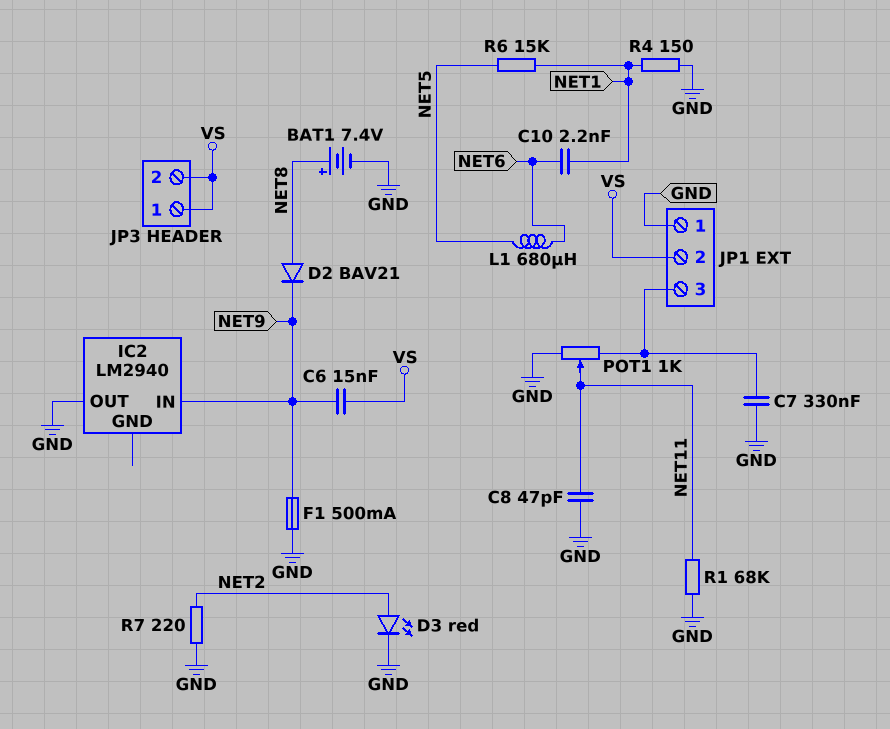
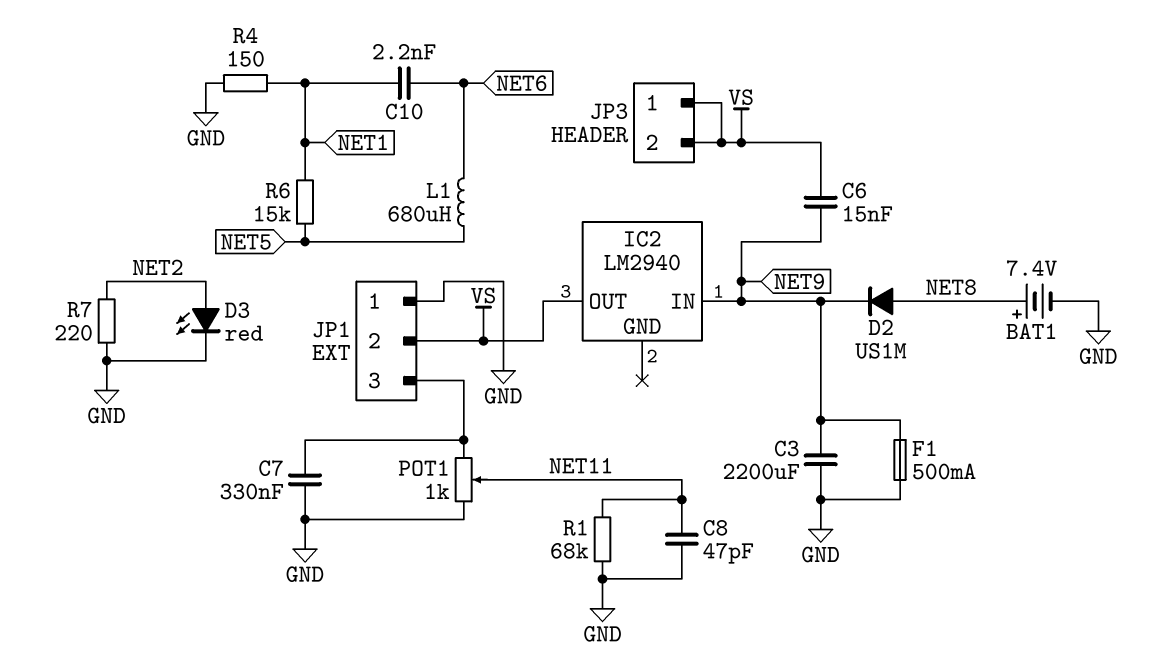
C3: none -> 2200uF (GND, NET9)
D2: diode BAV21 (A NET8, K NET9) -> diode US1M (A NET8, K NET9)
IC2 pin OUT: GND -> VS

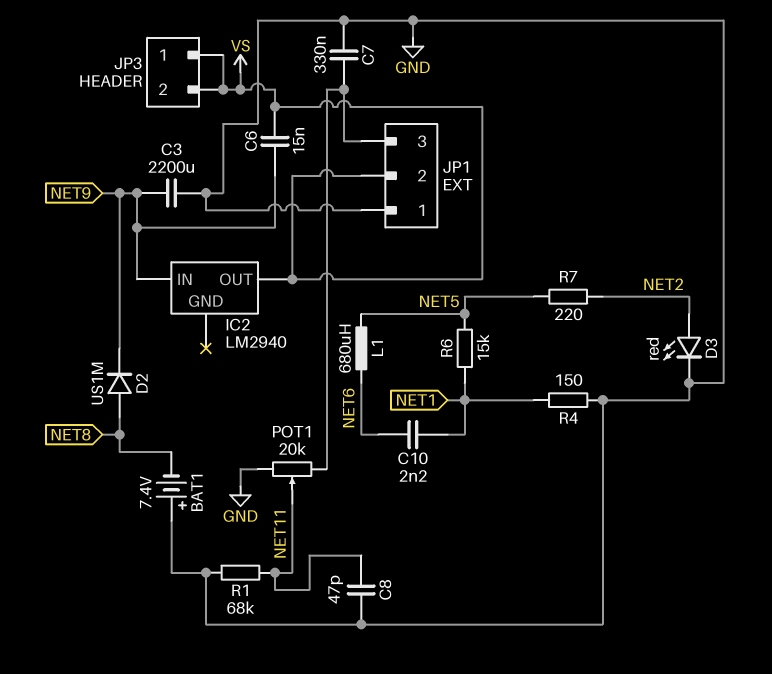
BAT1: 7.4V (plus NET8, minus GND) -> 7.4V (plus GND, minus NET8)
F1: 500mA (GND, NET9) -> none
POT1: 1k (GND, JP1/3, wiper NET11) -> 20k (GND, JP1/3, wiper NET11)
R7: 220 (GND, NET2) -> 220 (NET2, NET5)

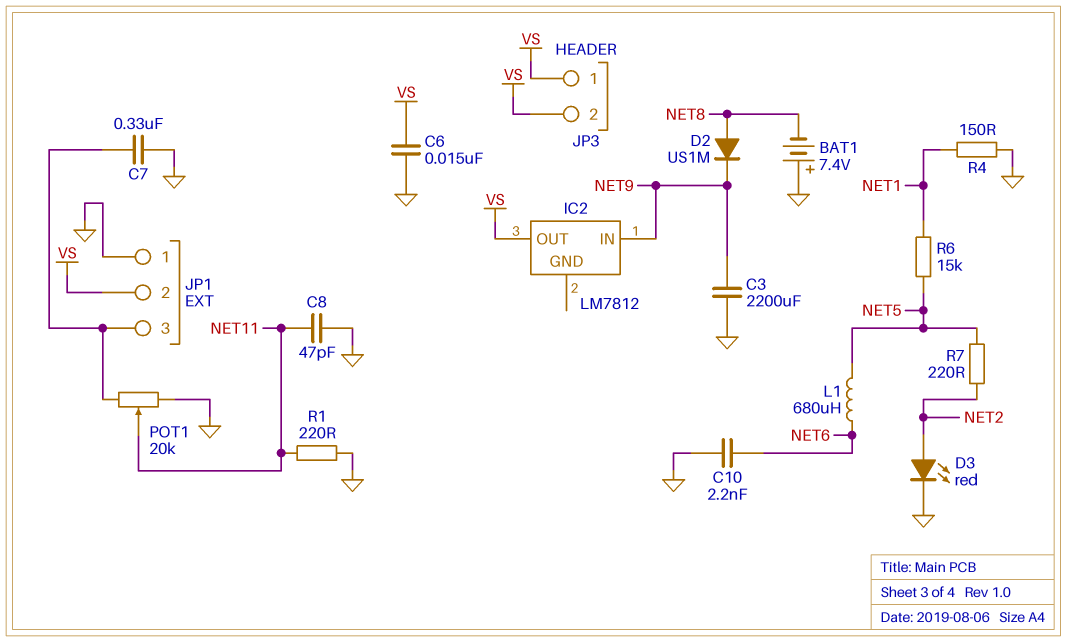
C6: 15nF (NET9, VS) -> 15nF (GND, VS)
C10: 2.2nF (NET1, NET6) -> 2.2nF (GND, NET6)
IC2: LM2940 -> LM7812
R1: 68k (GND, NET11) -> 220 (GND, NET11)

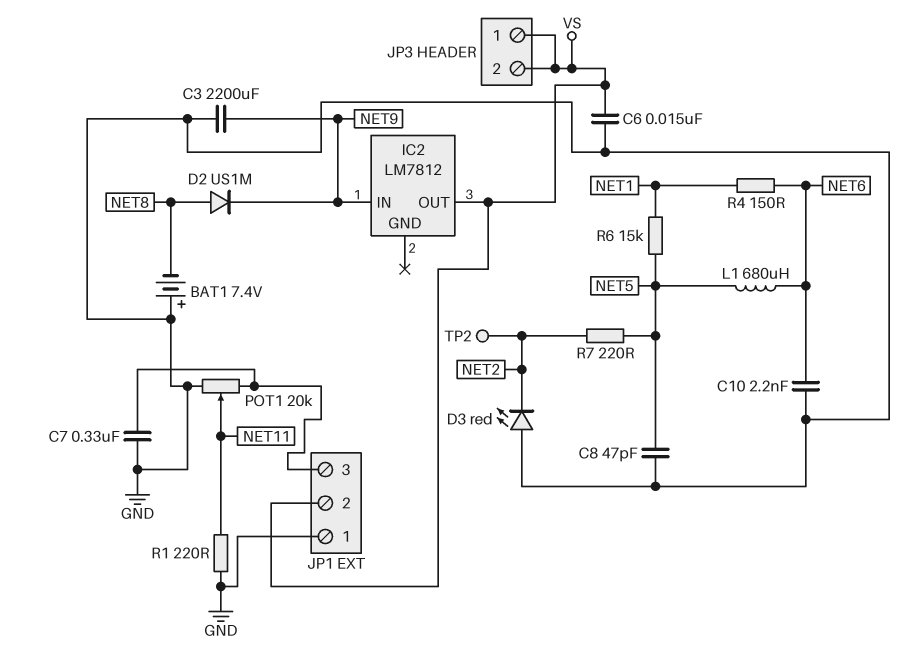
C8: 47pF (GND, NET11) -> 47pF (GND, NET5)
D3: LED red (A NET2, K GND) -> LED red (A GND, K NET2)
R4: 150 (GND, NET1) -> 150 (NET1, NET6)
TP2: none -> test point (NET2)

